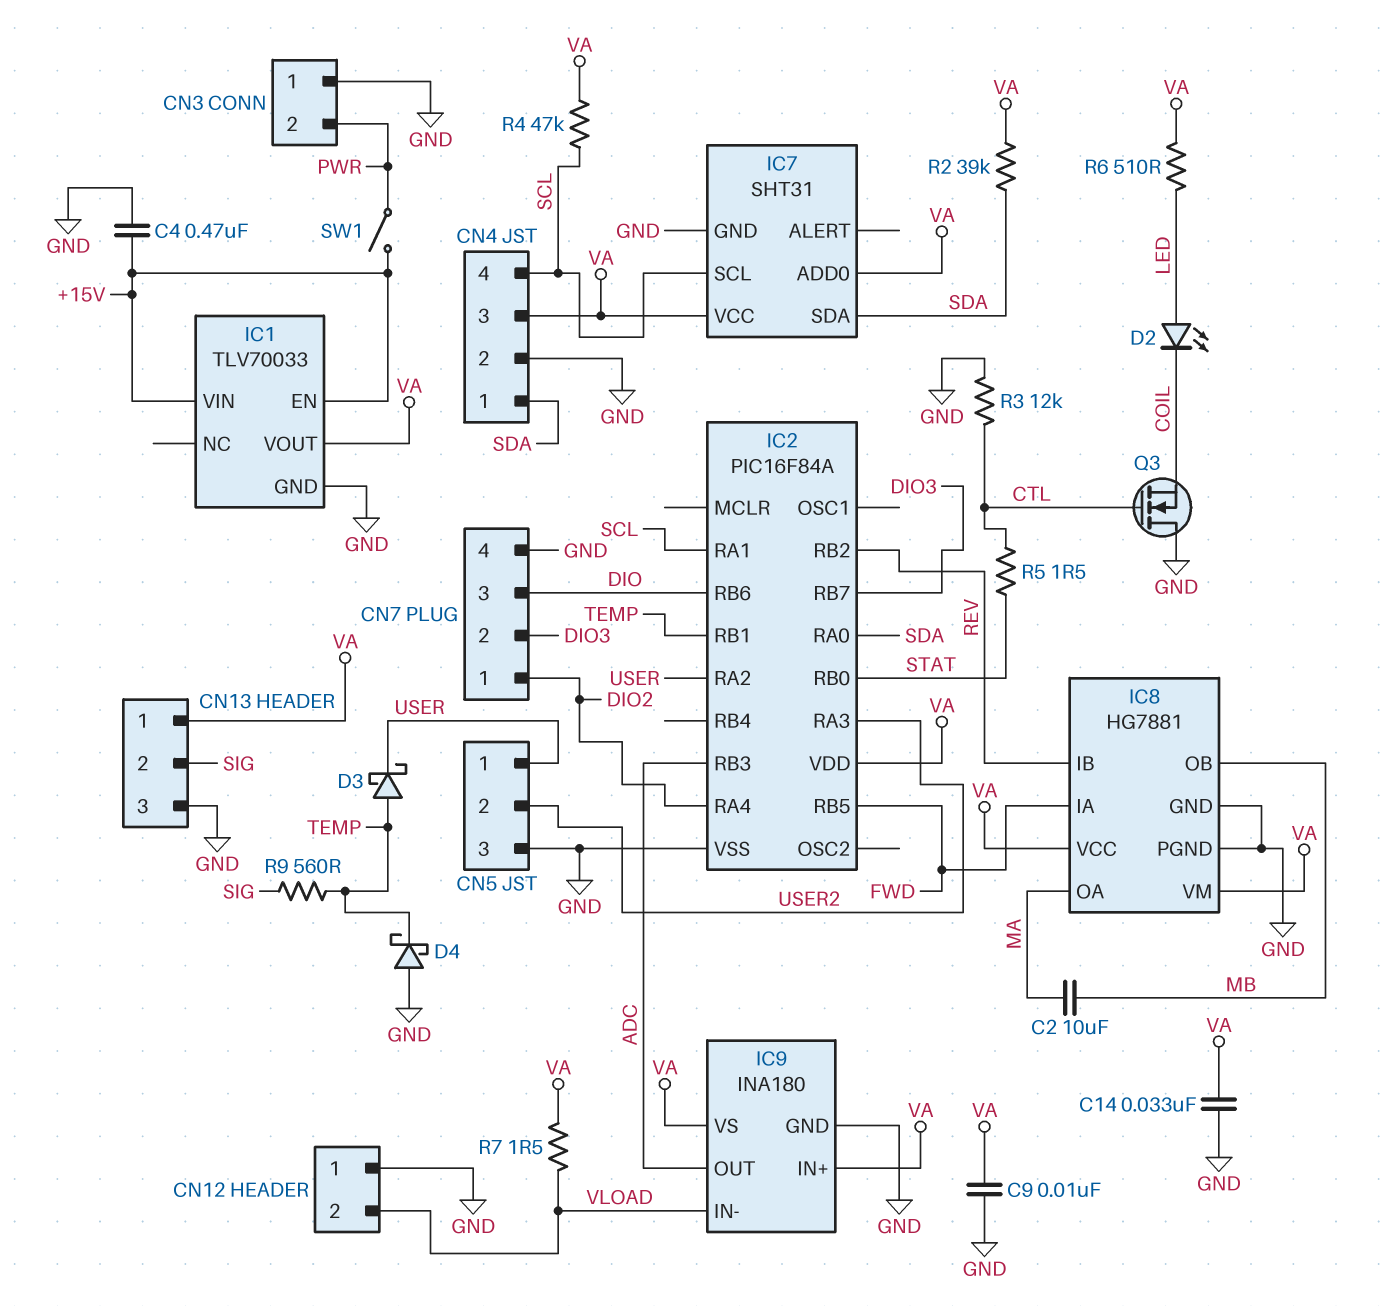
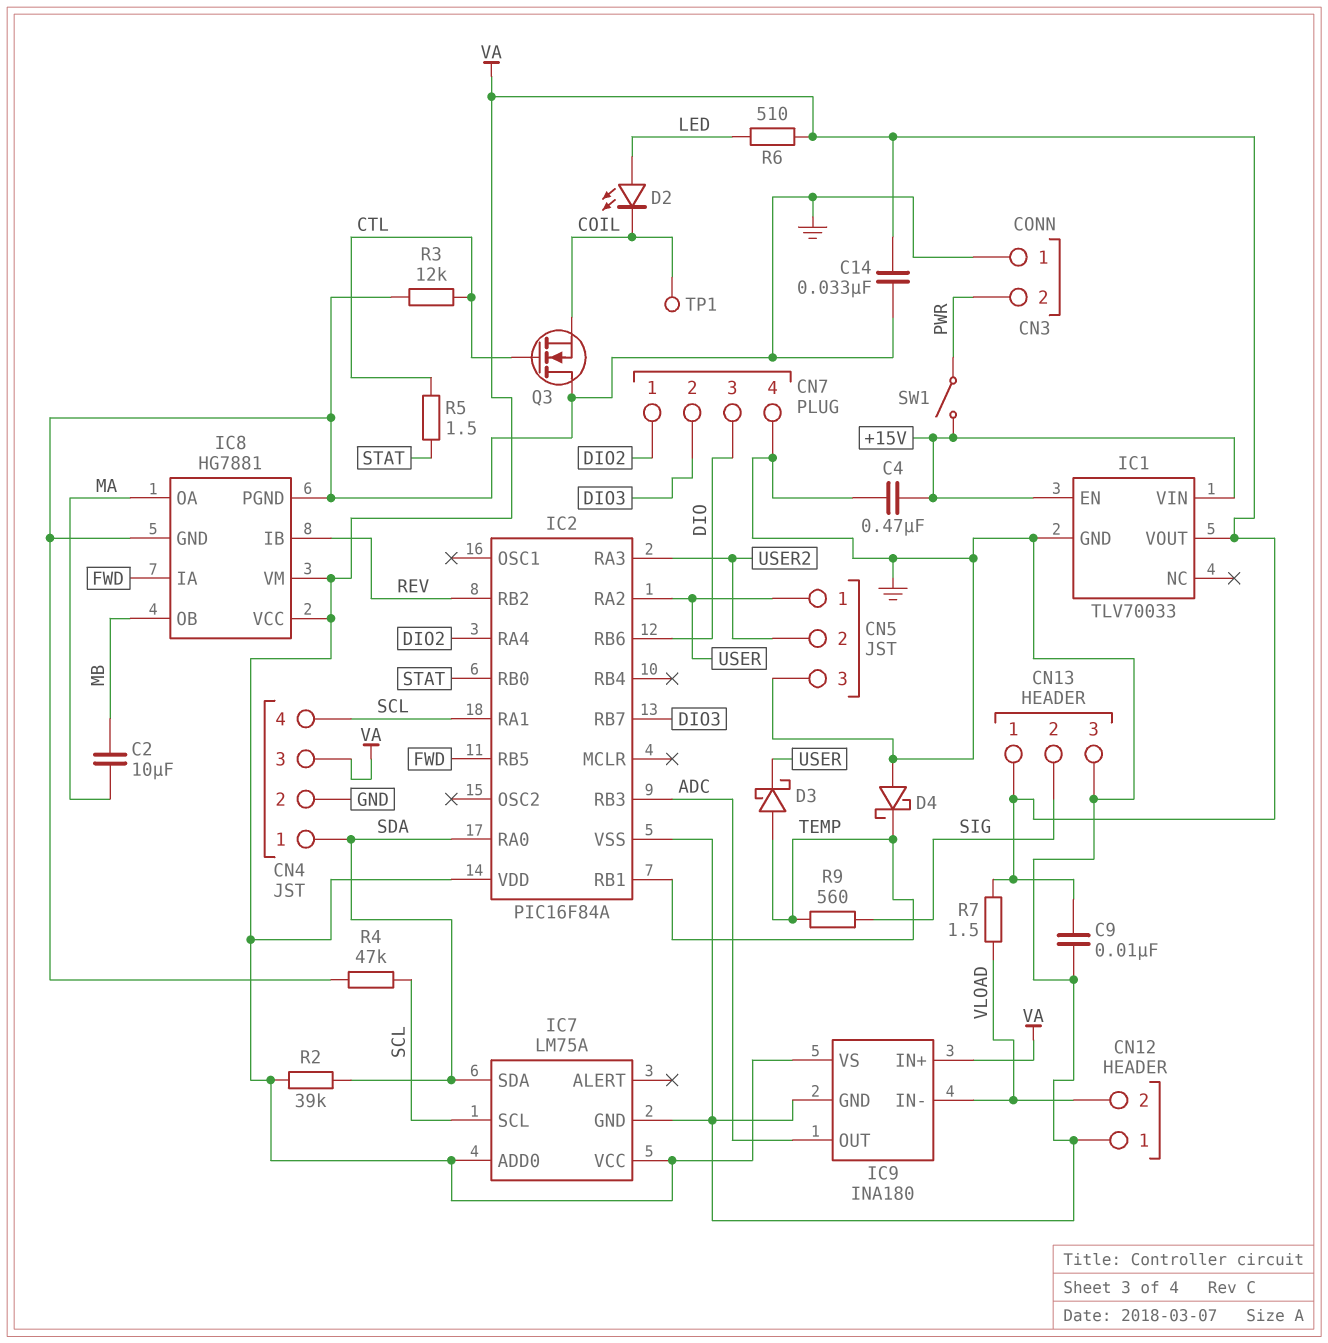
IC7: SHT31 -> LM75A
R4: 47k (SCL, VA) -> 47k (GND, SCL)
TP1: none -> test point (COIL)

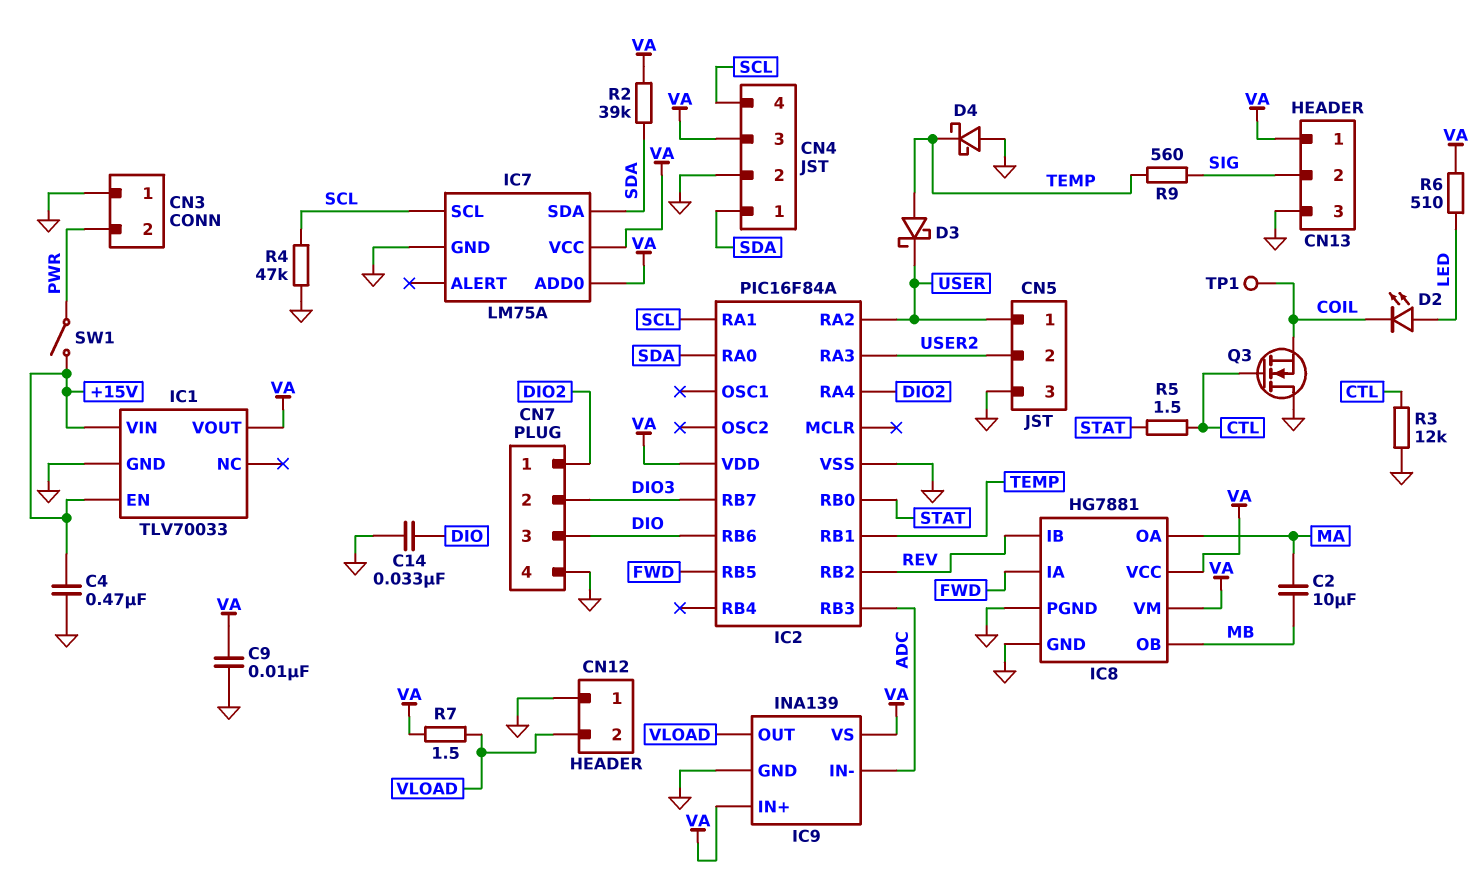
C14: 33nF (GND, VA) -> 33nF (DIO, GND)
IC9: INA180 -> INA139
IC9 pin IN-: VLOAD -> ADC
IC9 pin OUT: ADC -> VLOAD

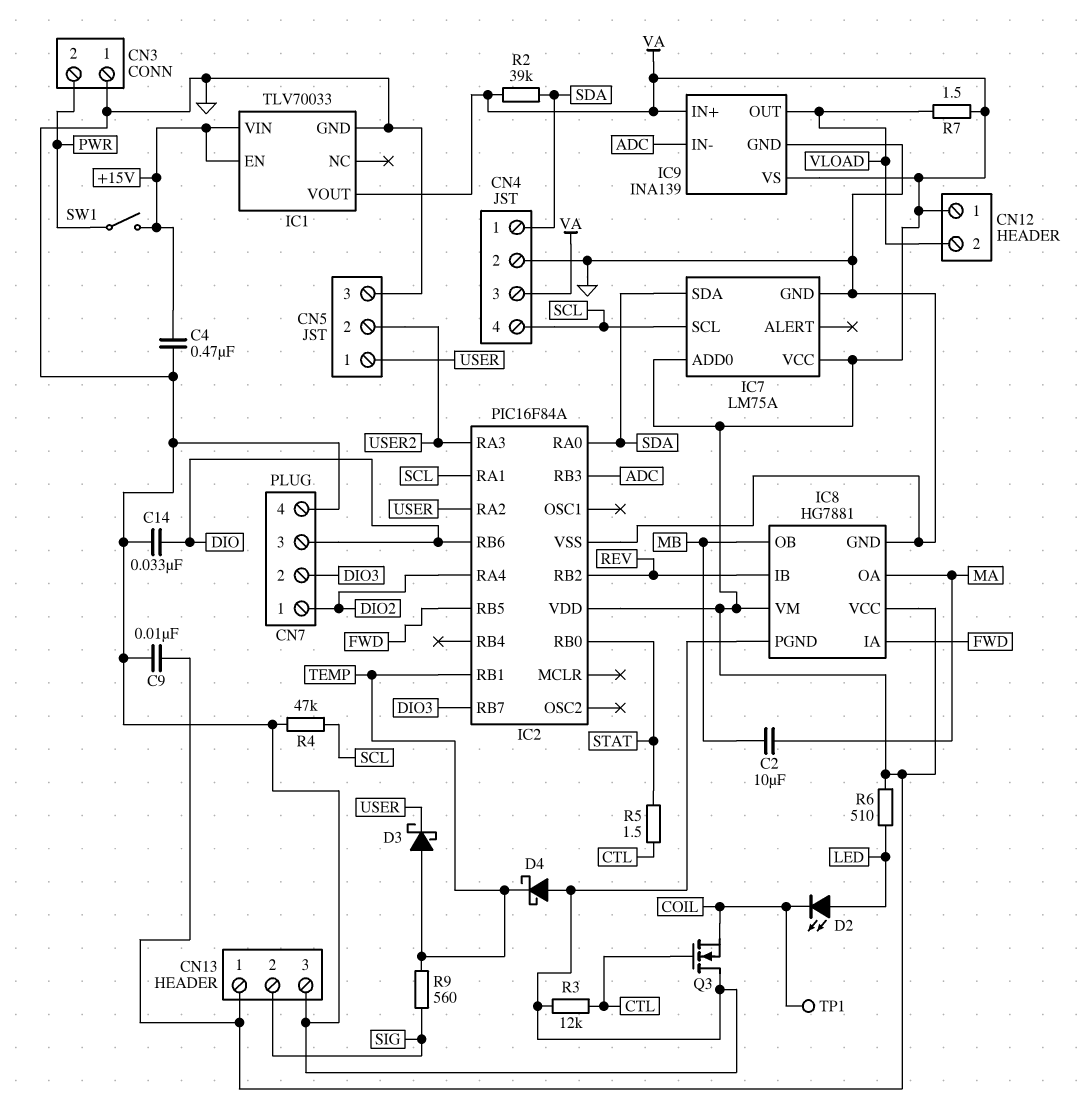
CN12 pin 1: GND -> VA

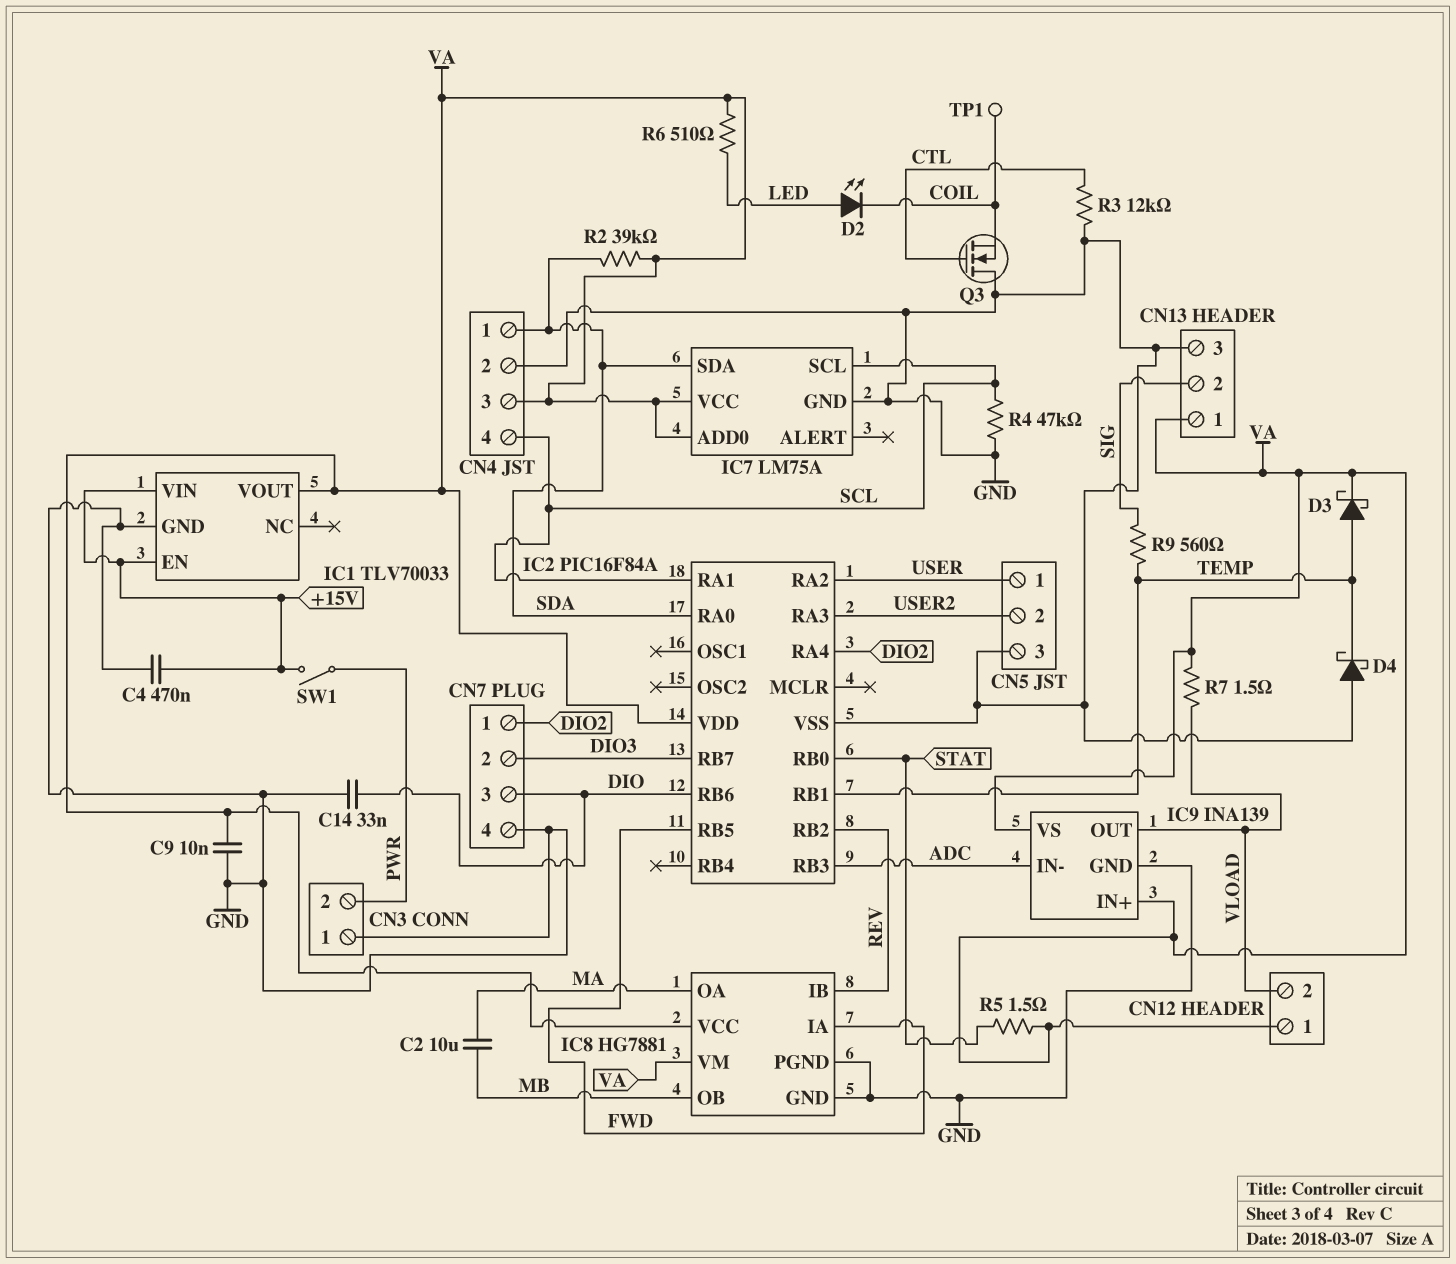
D3: schottky (A TEMP, K USER) -> schottky (A TEMP, K VA)
R5: 1.5 (CTL, STAT) -> 1.5 (STAT, VA)

